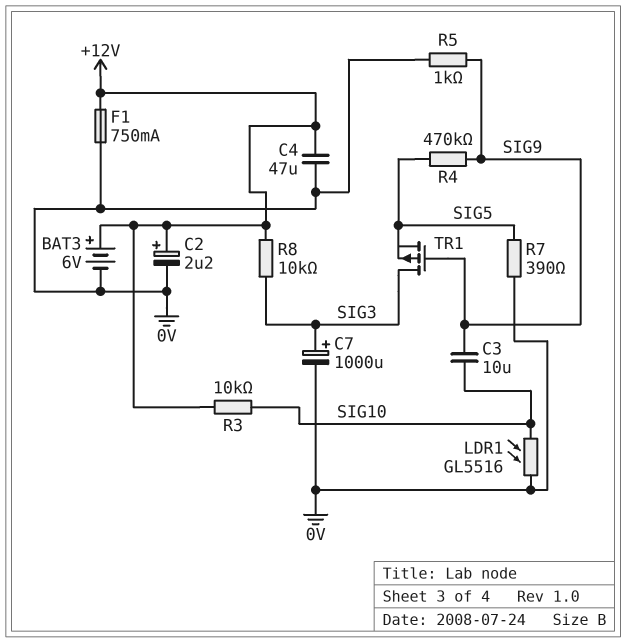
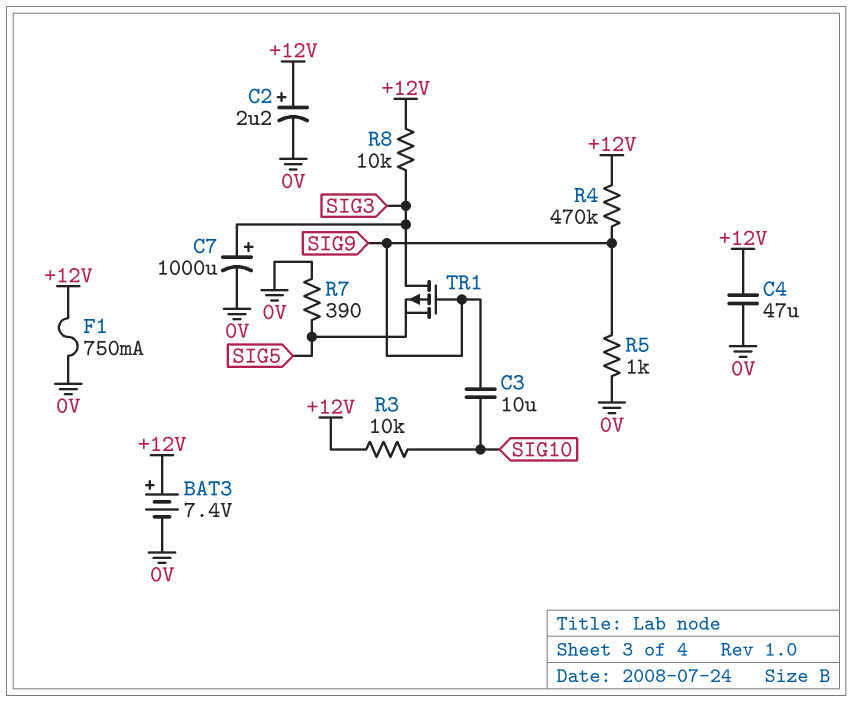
BAT3: 6V (plus +12V, minus 0V) -> 7.4V (plus +12V, minus 0V)
LDR1: GL5516 (0V, SIG10) -> none
R4: 470k (SIG5, SIG9) -> 470k (+12V, SIG9)

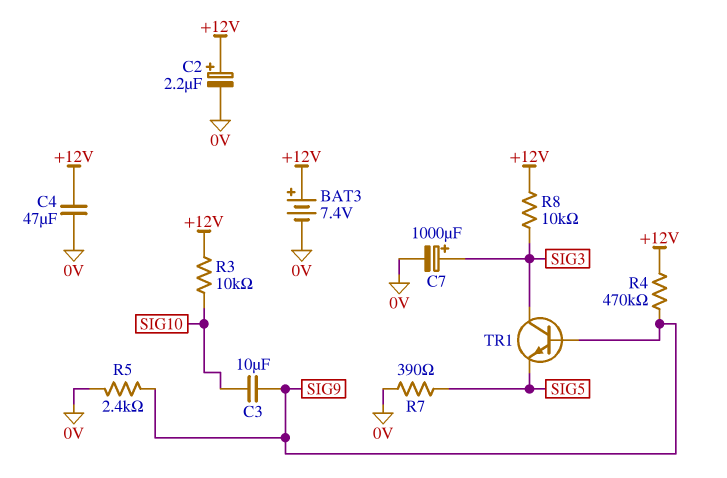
F1: 750mA (+12V, 0V) -> none
R5: 1k (0V, SIG9) -> 2.4k (0V, SIG9)
TR1: PMOS (G SIG9, D SIG3, S SIG5) -> NPN (B SIG9, C SIG3, E SIG5)

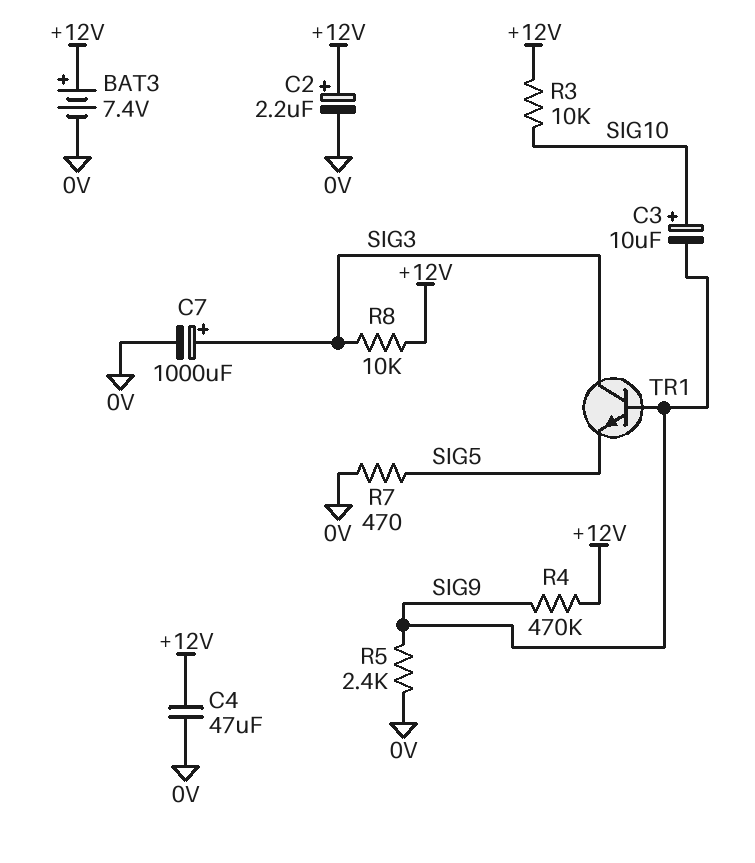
C3: 10uF (SIG9, SIG10) -> 10uF (plus SIG10, minus SIG9)
R7: 390 (0V, SIG5) -> 470 (0V, SIG5)

